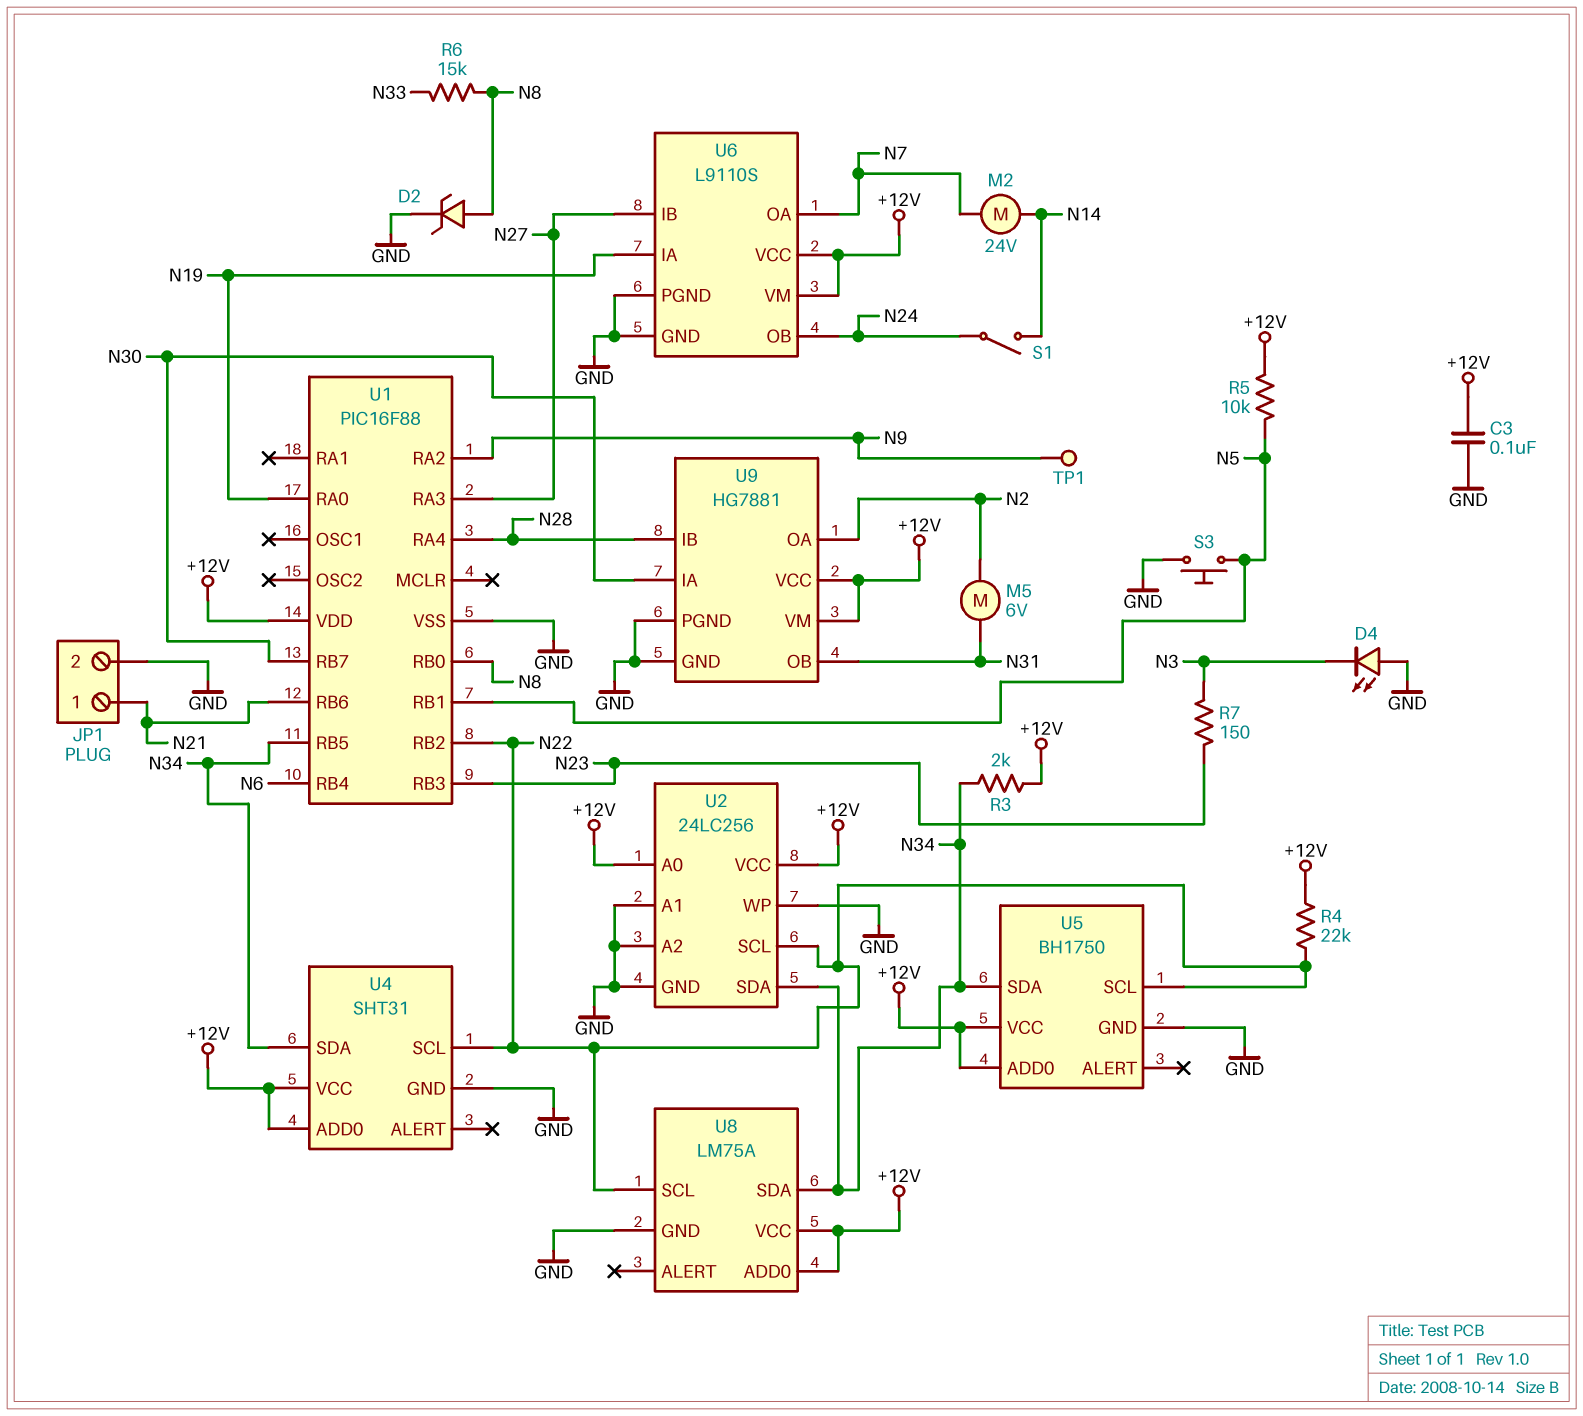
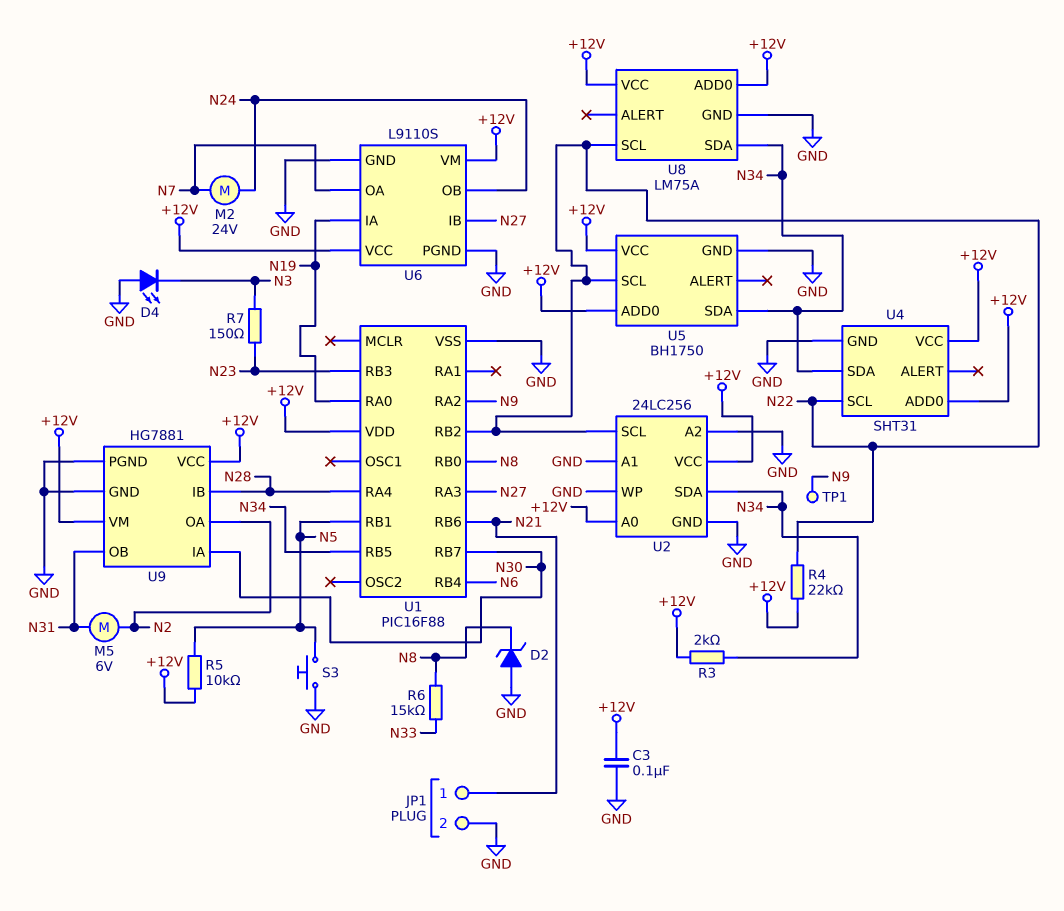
D2: zener (A N8, K GND) -> zener (A GND, K N8)
M2: motor 24V (N7, N14) -> motor 24V (N7, N24)
S1: switch (N14, N24) -> none

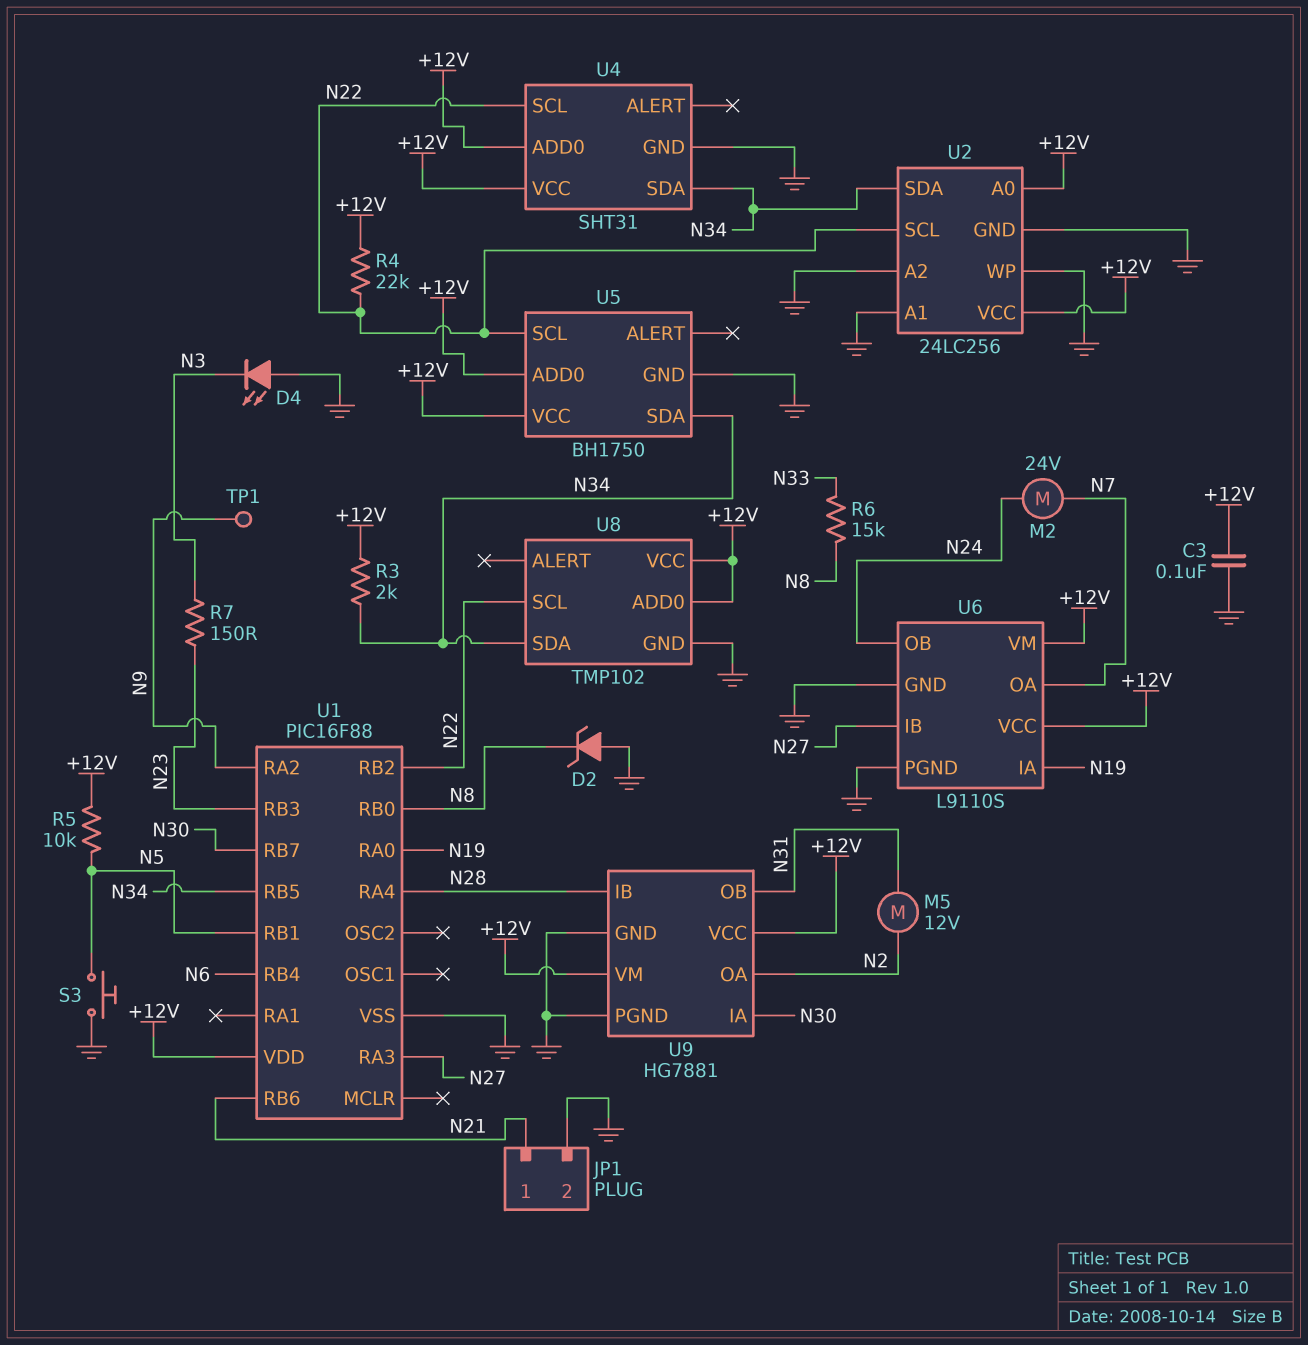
M5: motor 6V (N2, N31) -> motor 12V (N2, N31)
U8: LM75A -> TMP102

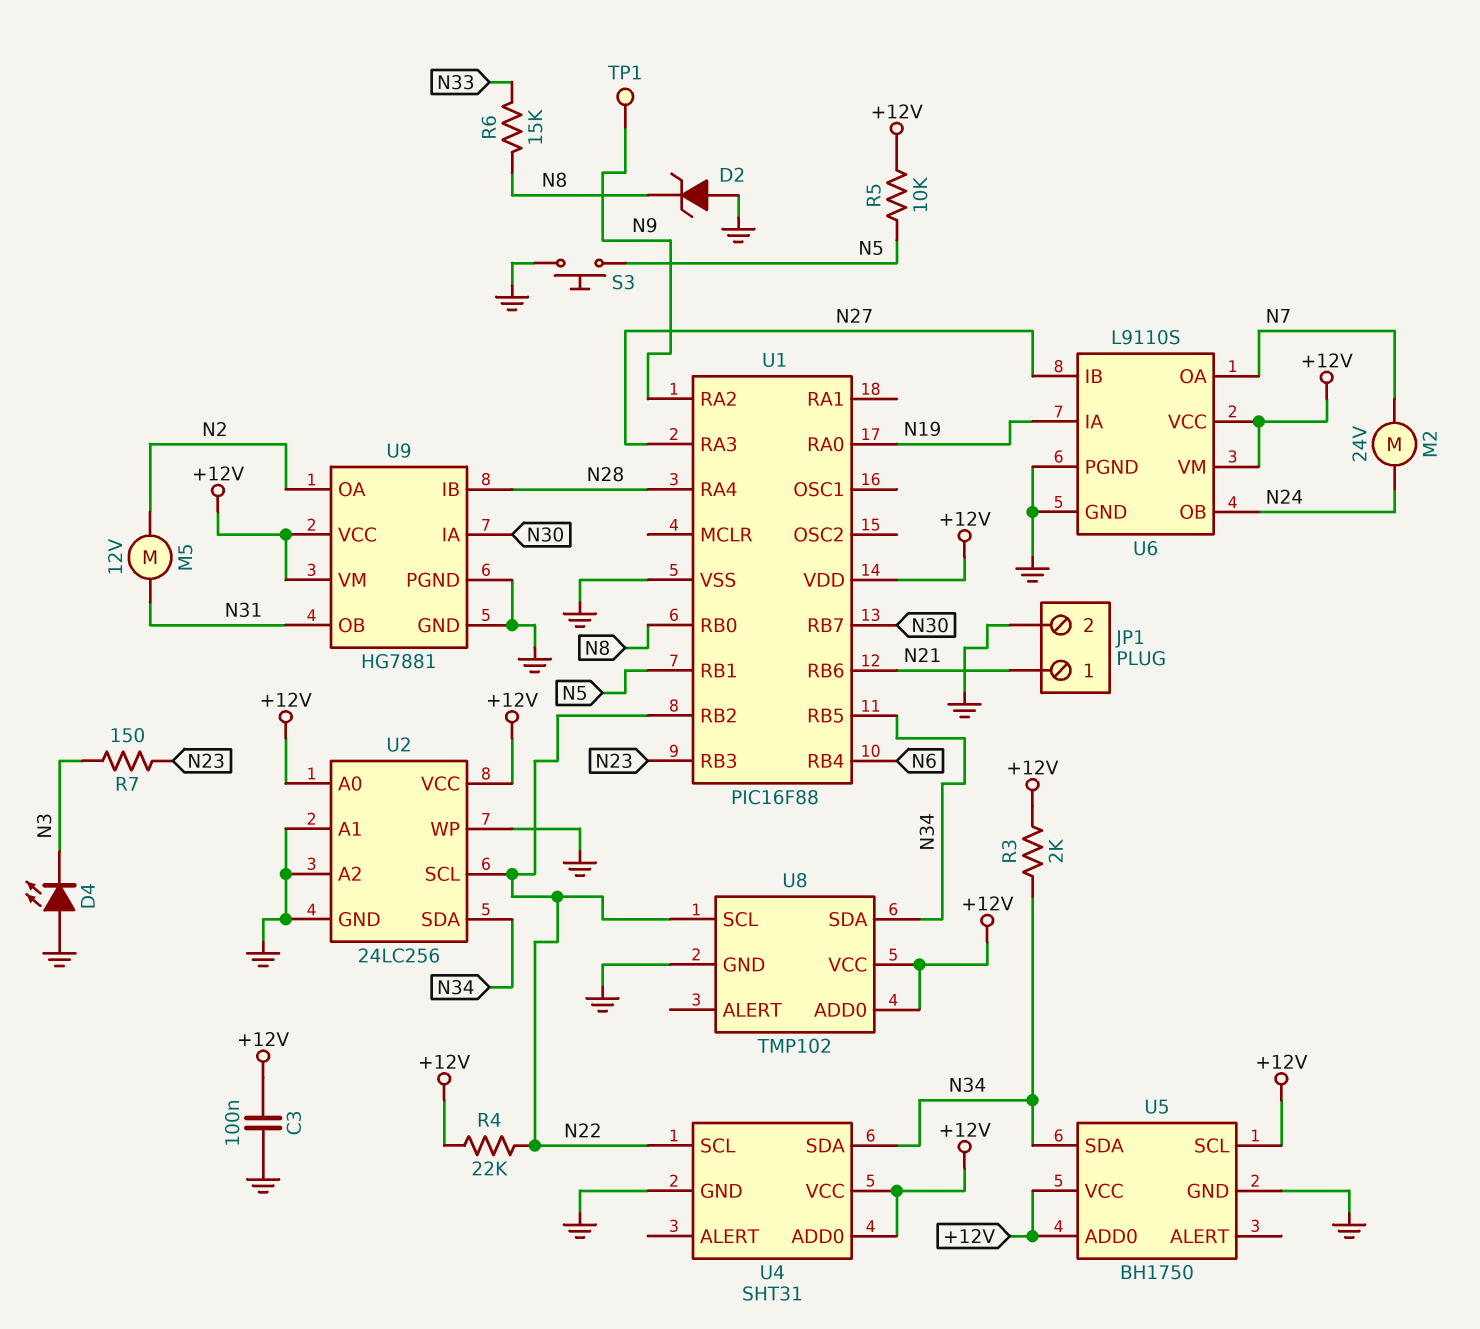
U5 pin SCL: N22 -> +12V

